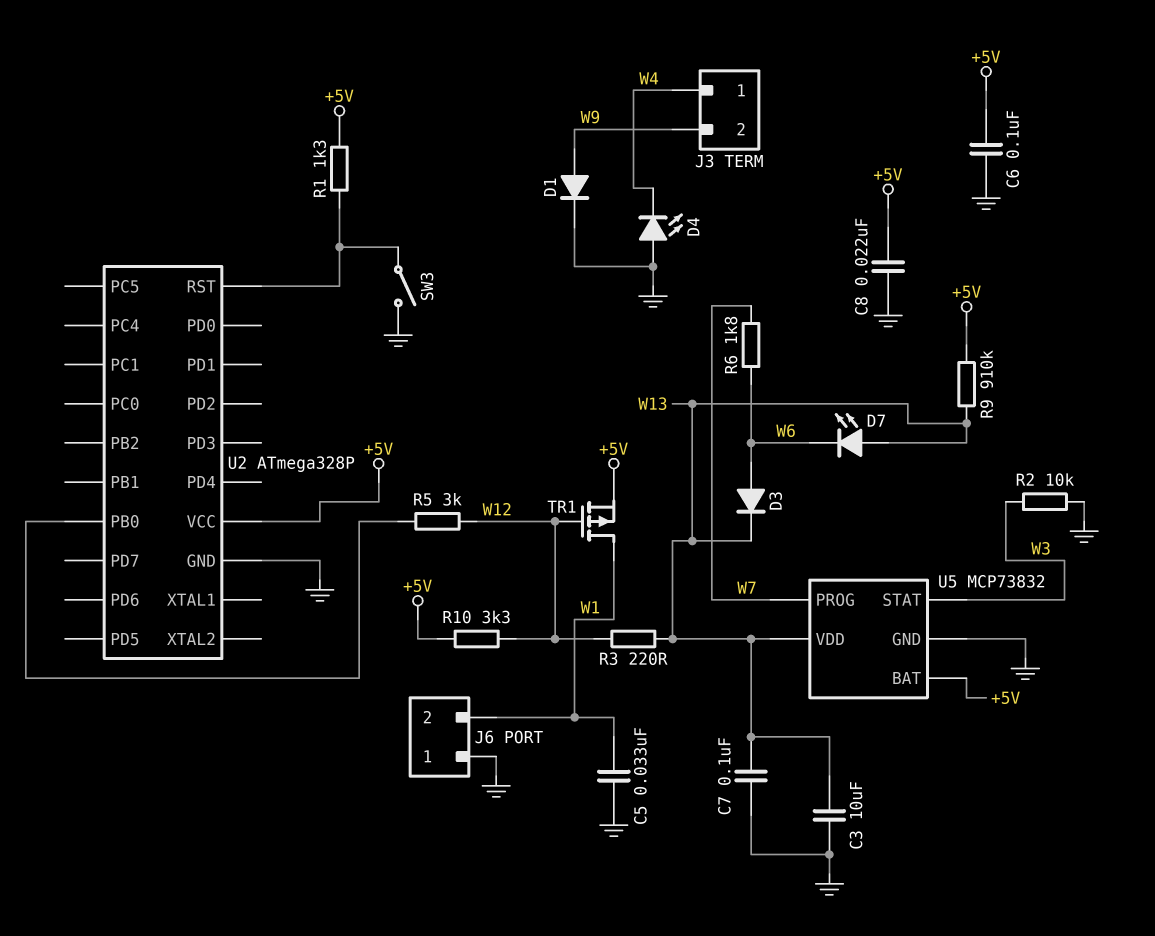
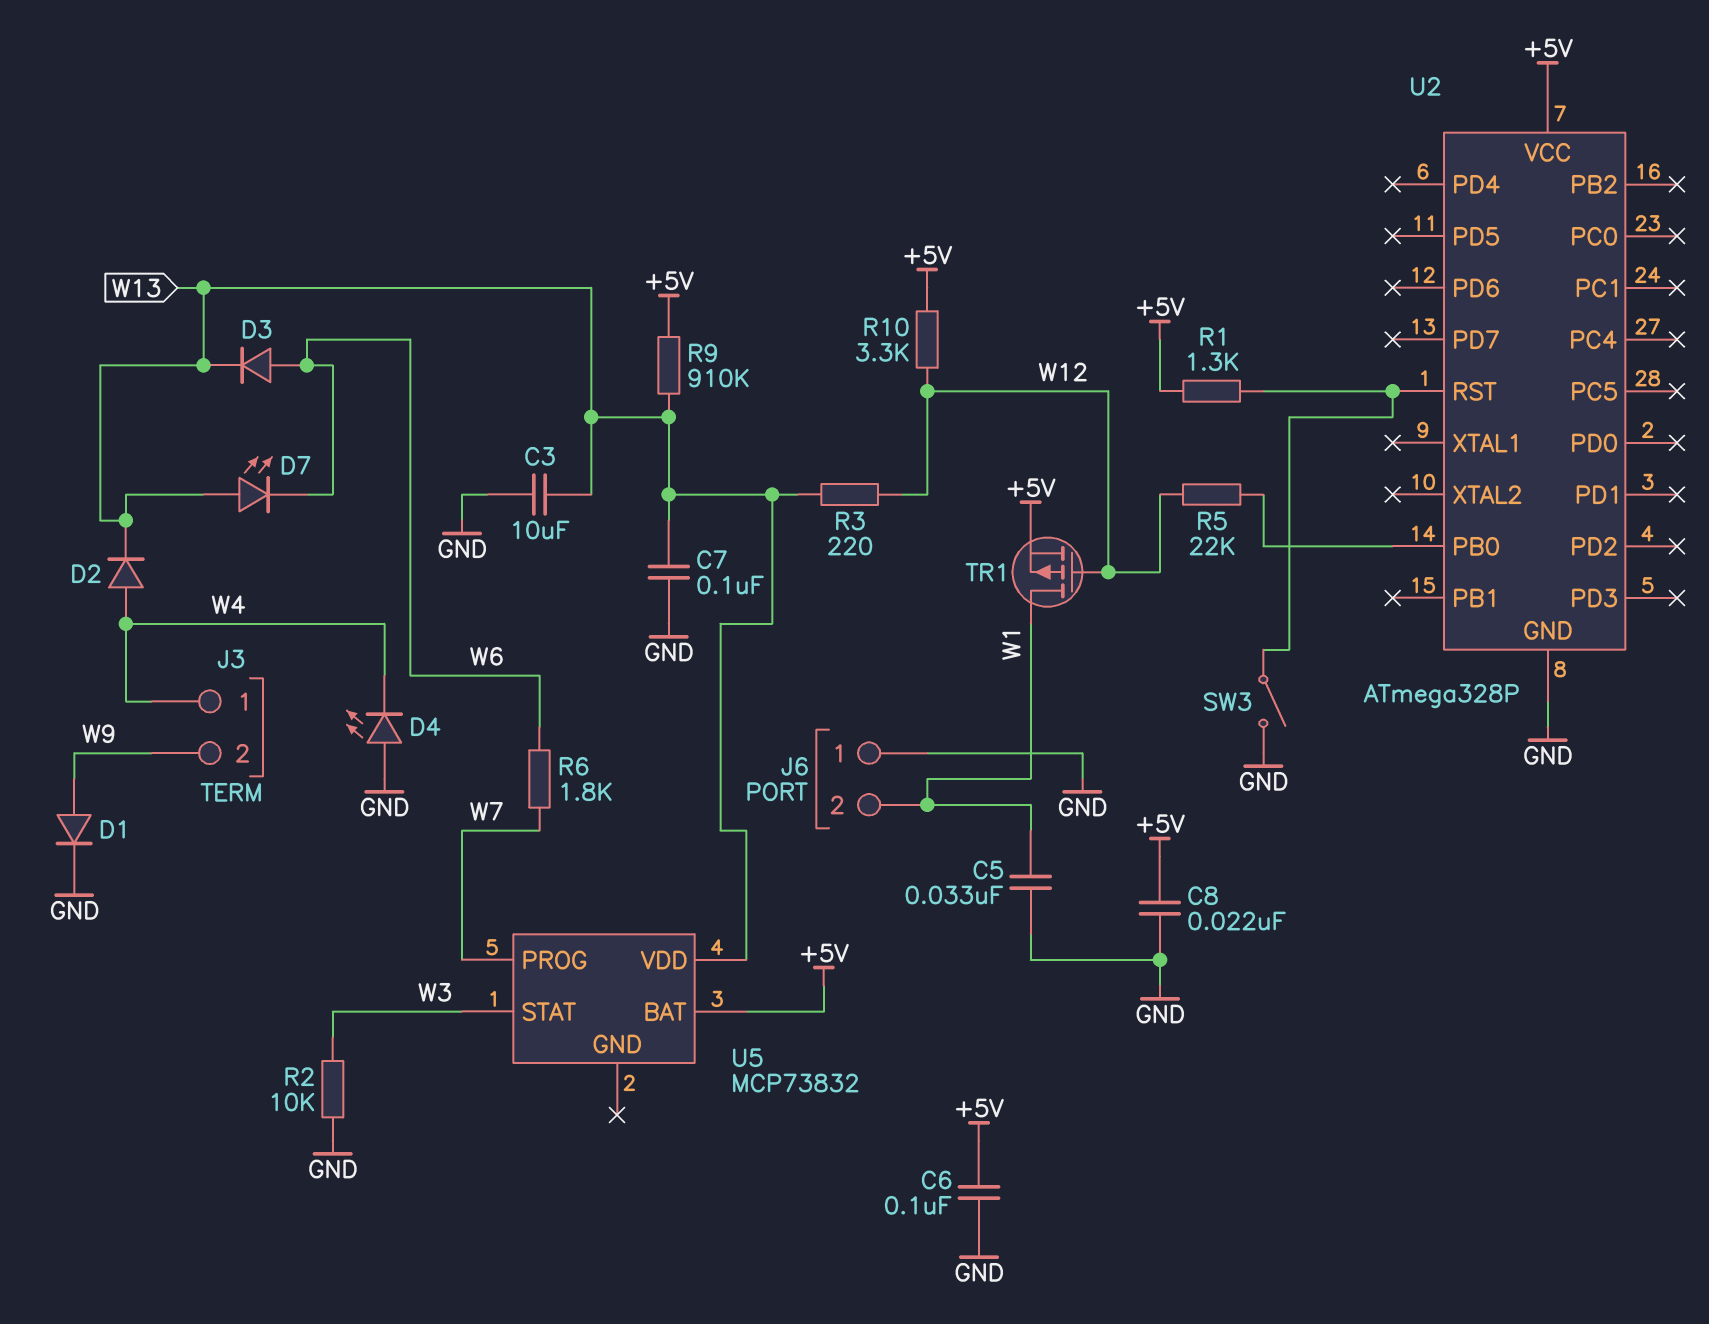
D2: none -> diode (A W4, K W13)
R5: 3k (U2/PB0, W12) -> 22k (U2/PB0, W12)
U5 pin GND: GND -> none

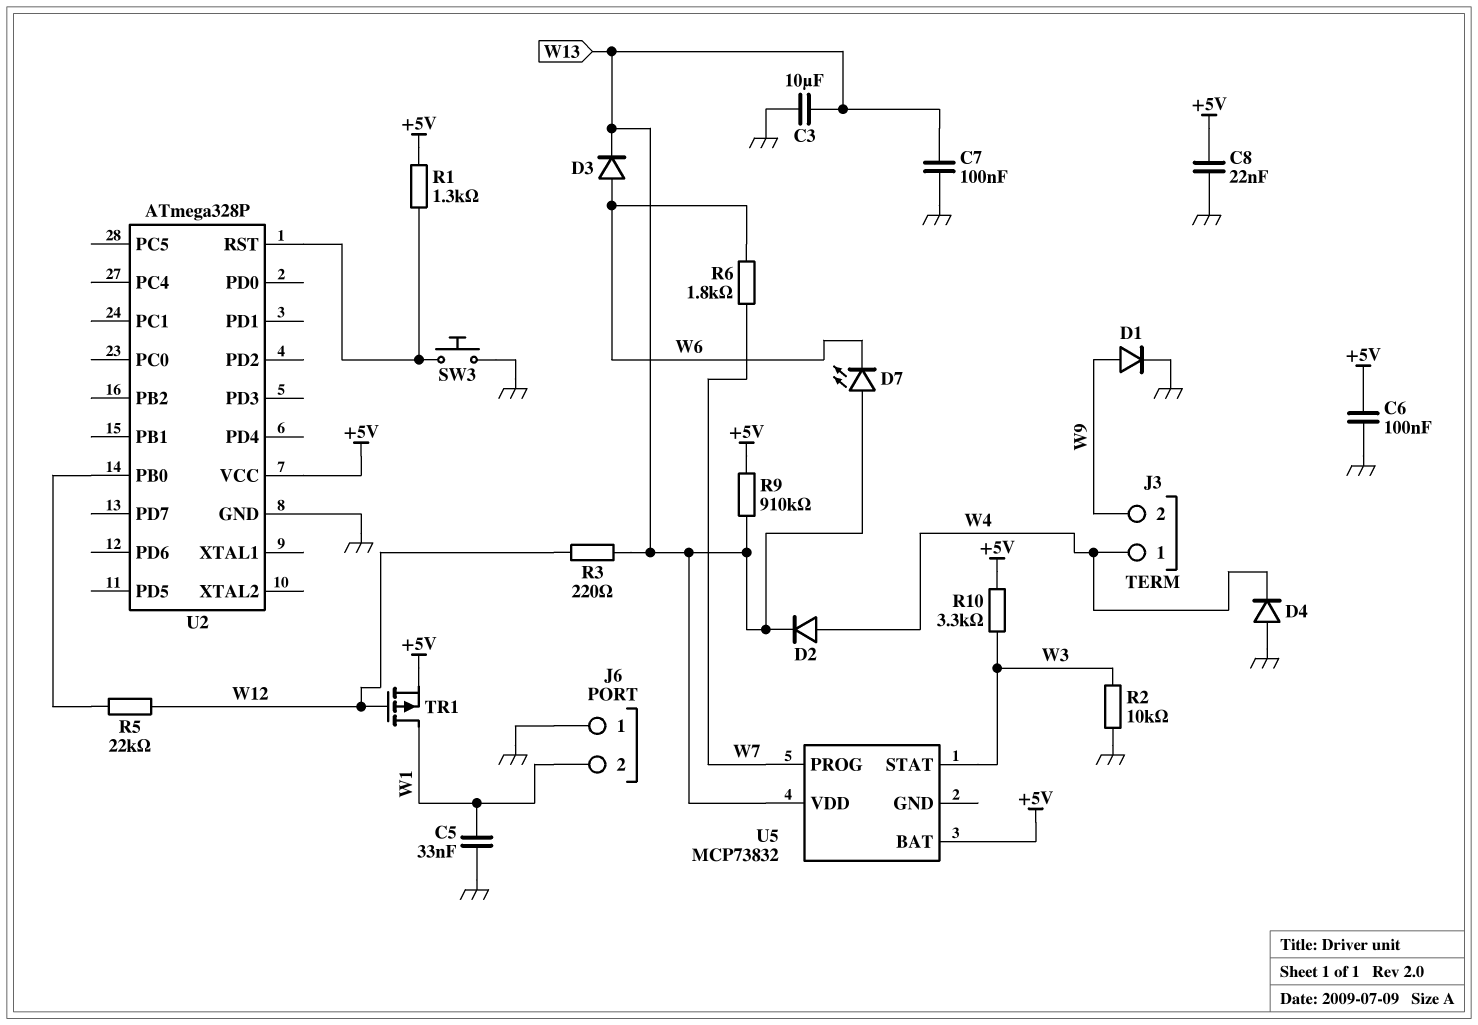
D4: LED (A GND, K W4) -> diode (A GND, K W4)
R10: 3.3k (+5V, W12) -> 3.3k (+5V, W3)
SW3: switch (GND, U2/RST) -> button (GND, U2/RST)

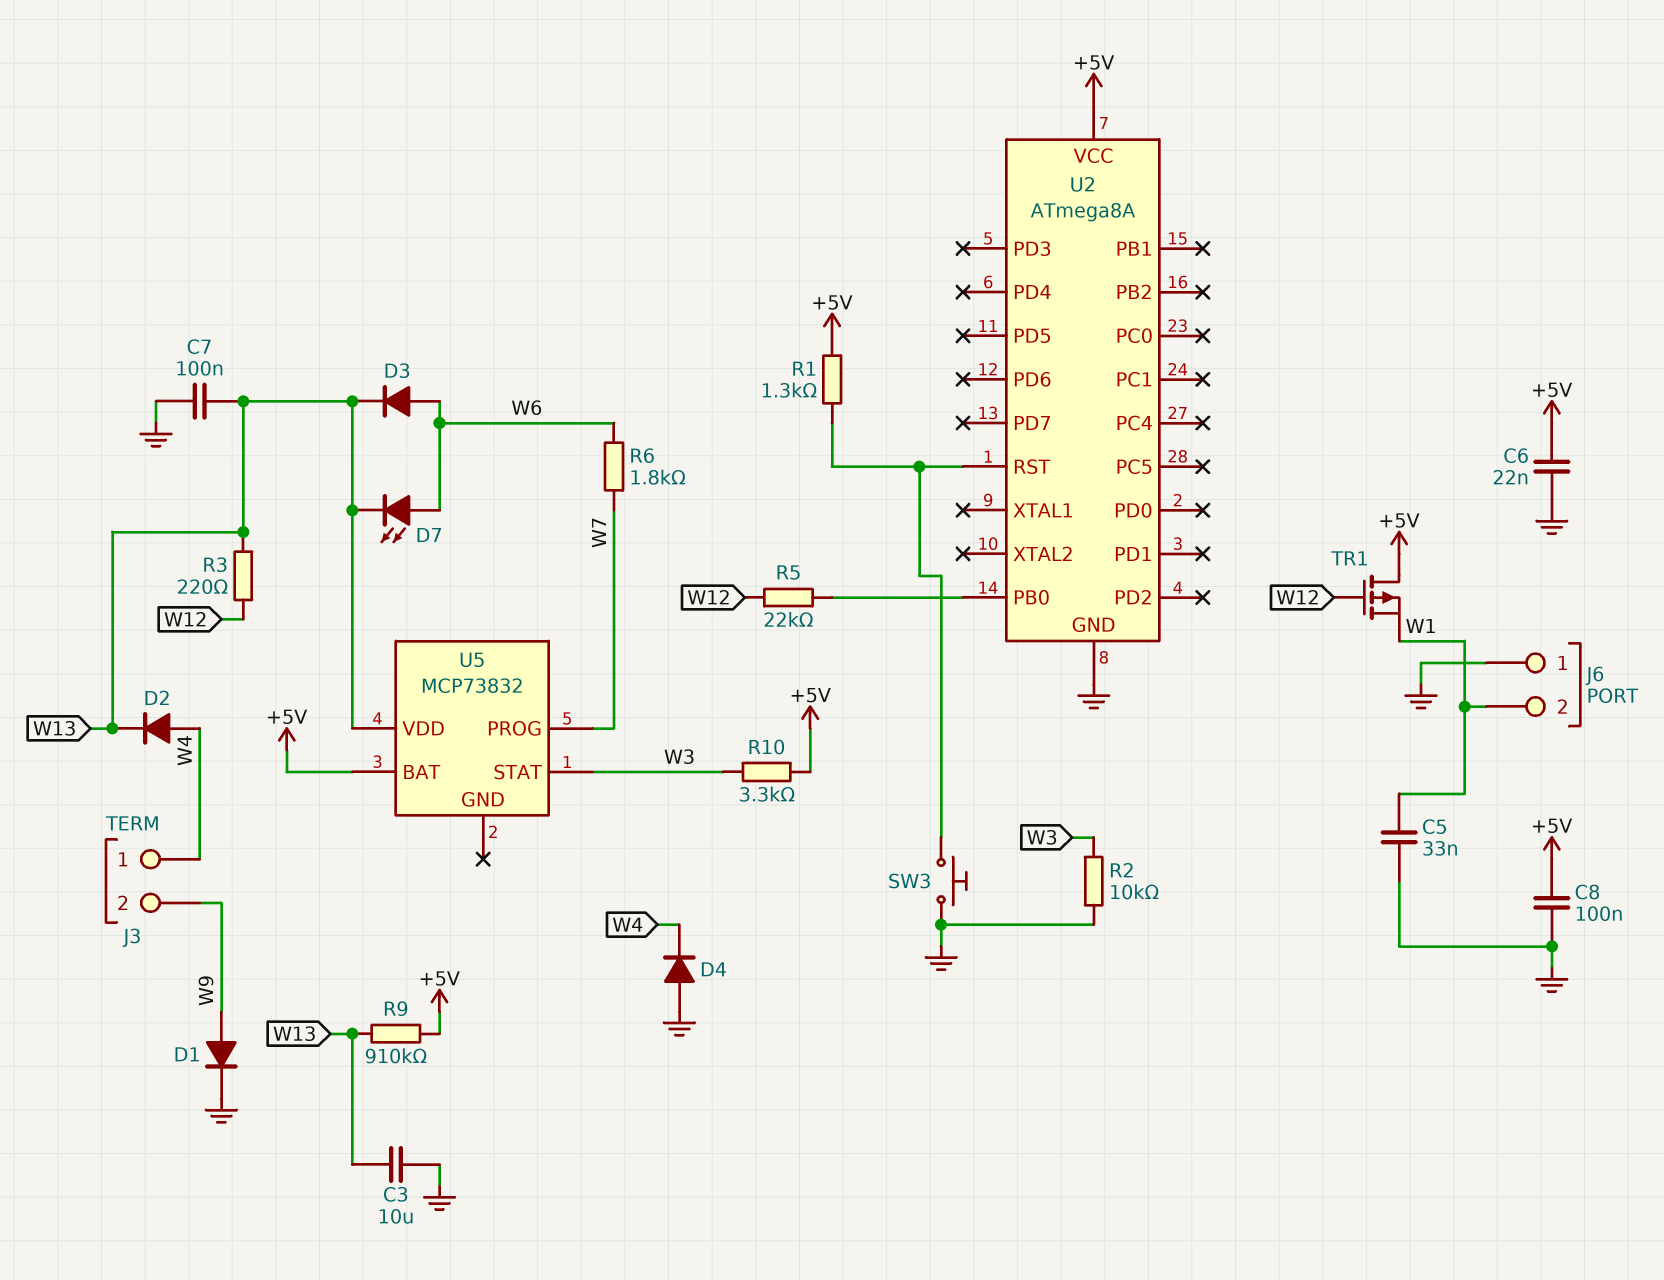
C6: 100nF (+5V, GND) -> 22nF (+5V, GND)
C8: 22nF (+5V, GND) -> 100nF (+5V, GND)
D7: LED (A W13, K W6) -> LED (A W6, K W13)
TR1: PMOS (G W12, D W1, S +5V) -> PMOS (G W12, D +5V, S W1)
U2: ATmega328P -> ATmega8A

